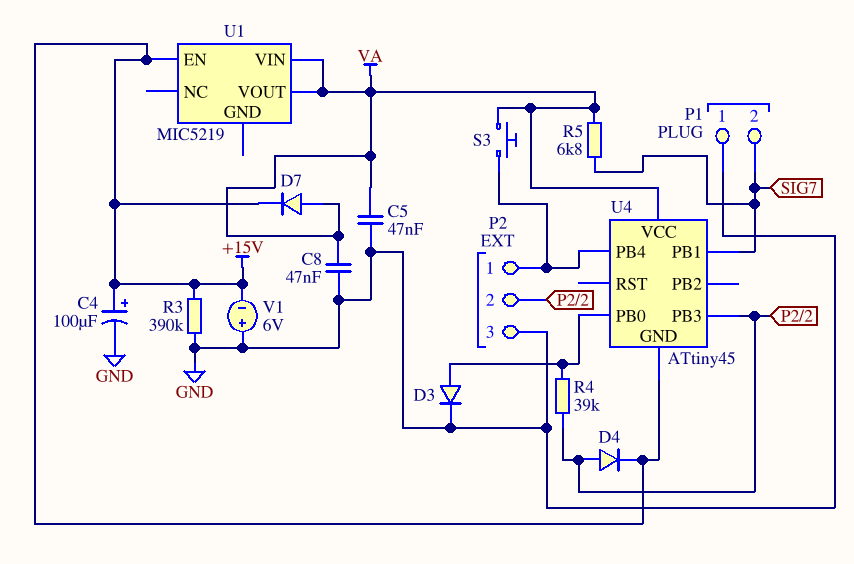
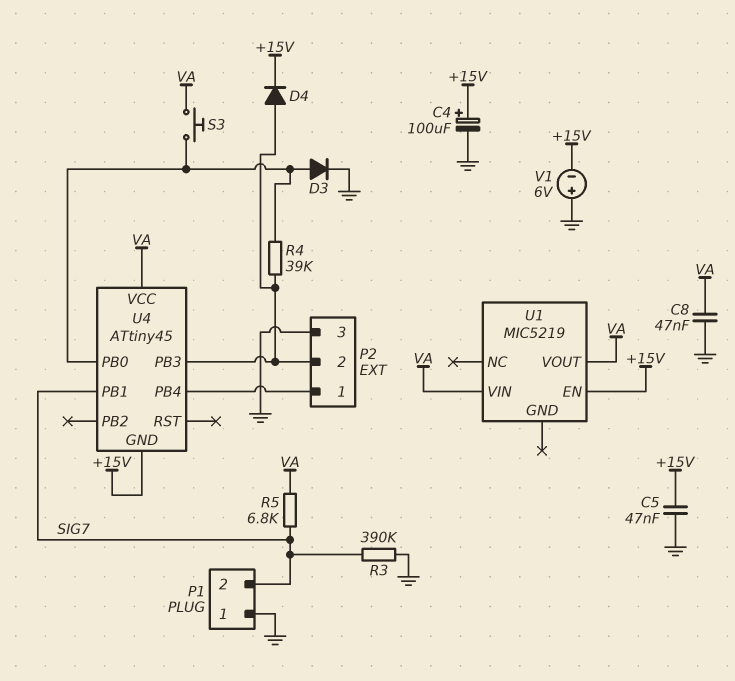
C5: 47nF (GND, VA) -> 47nF (+15V, GND)
D7: diode (A VA, K +15V) -> none
R3: 390k (+15V, GND) -> 390k (GND, SIG7)
S3: button (P2/1, VA) -> button (U4/PB0, VA)

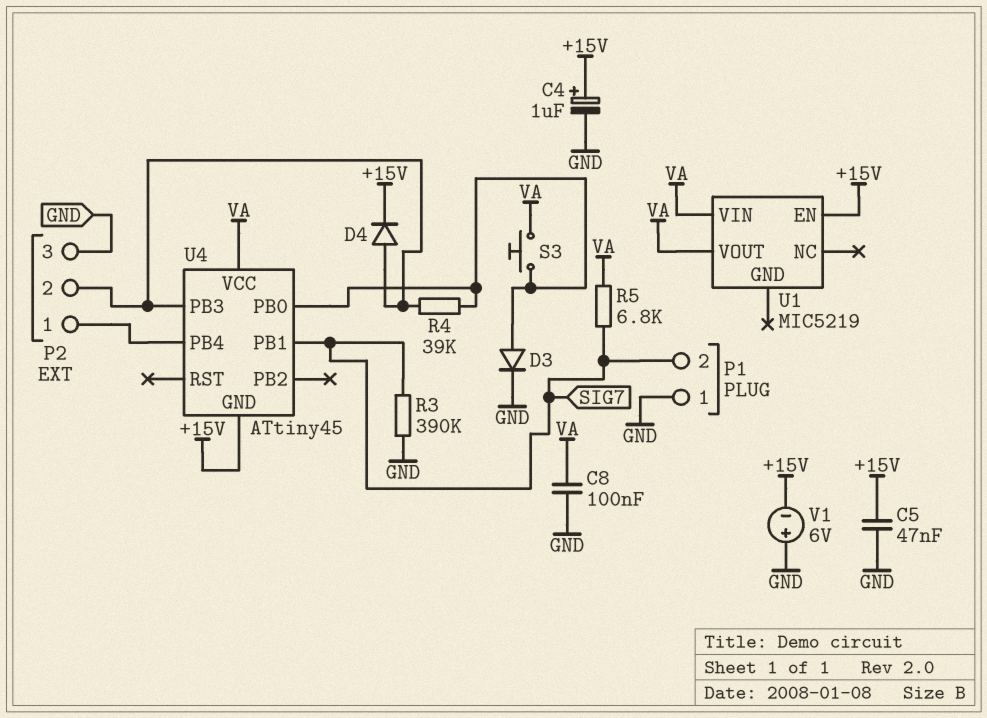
C4: 100uF (plus +15V, minus GND) -> 1uF (plus +15V, minus GND)
C8: 47nF (GND, VA) -> 100nF (GND, VA)

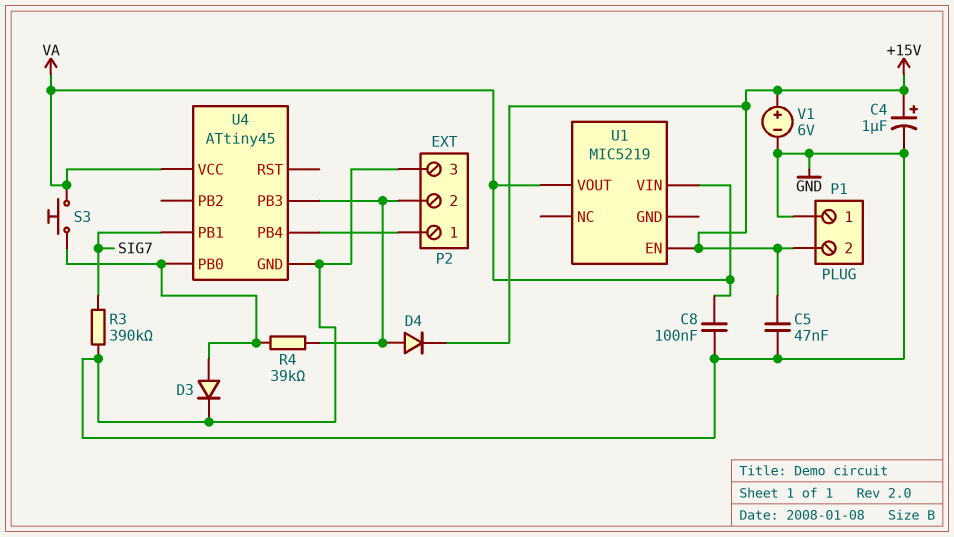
P1 pin 2: SIG7 -> +15V
R5: 6.8k (SIG7, VA) -> none
U4 pin GND: +15V -> GND
V1: 6V (plus GND, minus +15V) -> 6V (plus +15V, minus GND)

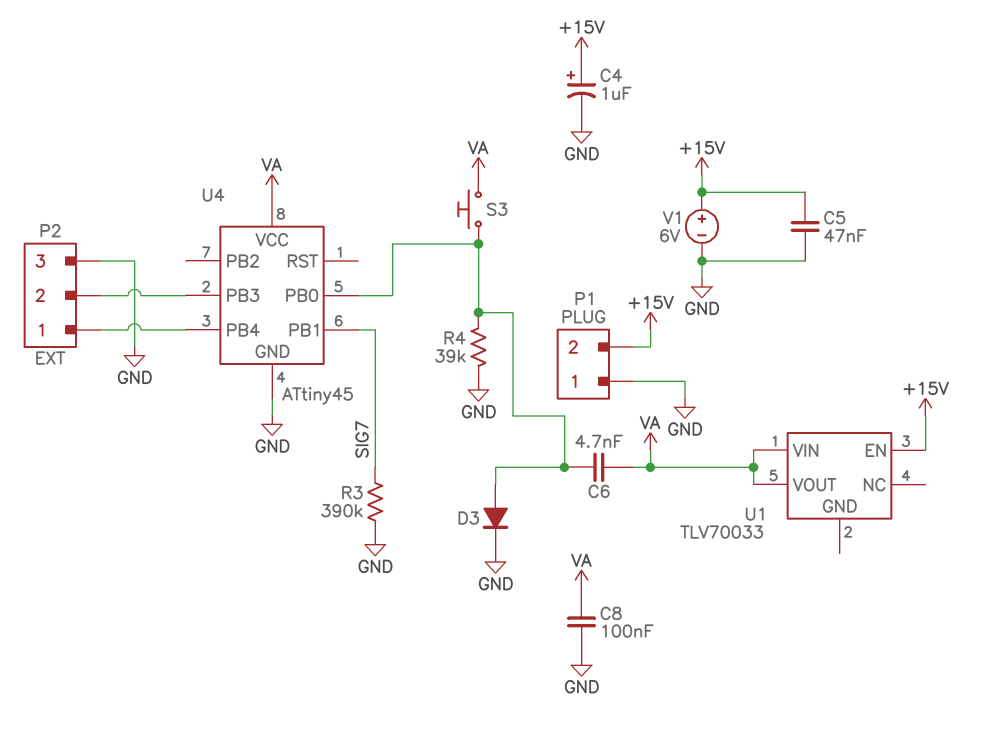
C6: none -> 4.7nF (U4/PB0, VA)
D4: diode (A P2/2, K +15V) -> none
R4: 39k (P2/2, U4/PB0) -> 39k (GND, U4/PB0)
U1: MIC5219 -> TLV70033

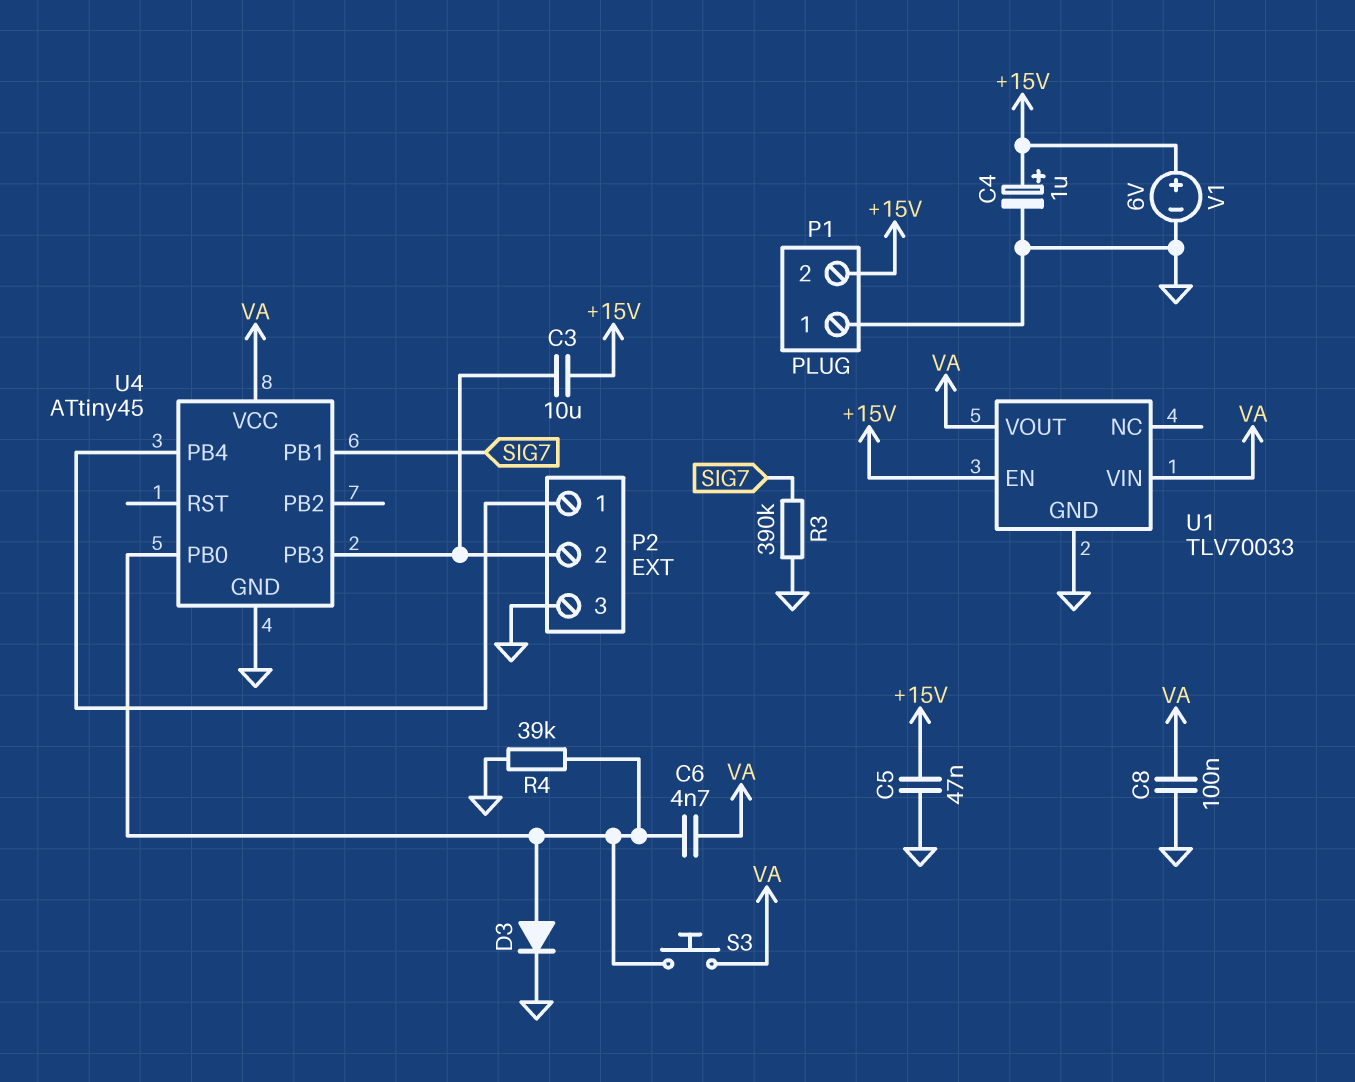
C3: none -> 10uF (+15V, P2/2)
U1 pin GND: none -> GND

